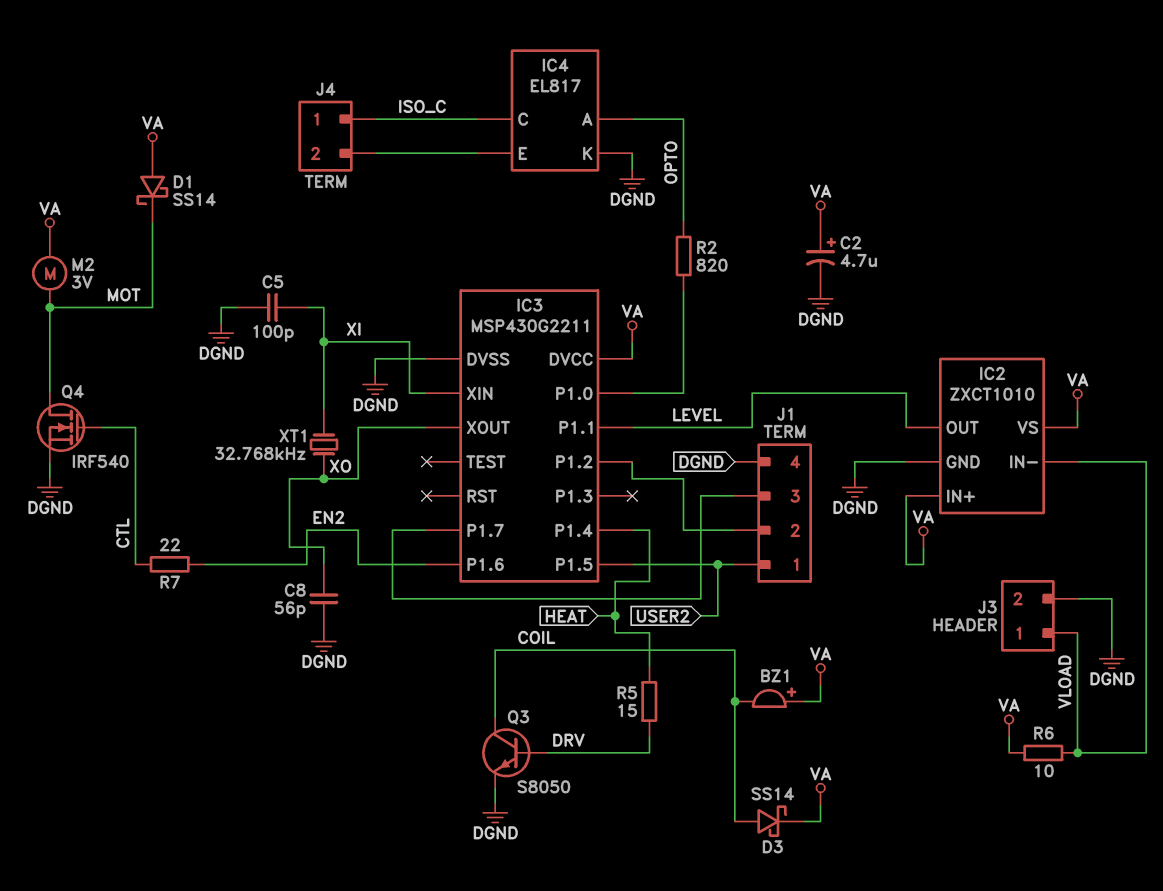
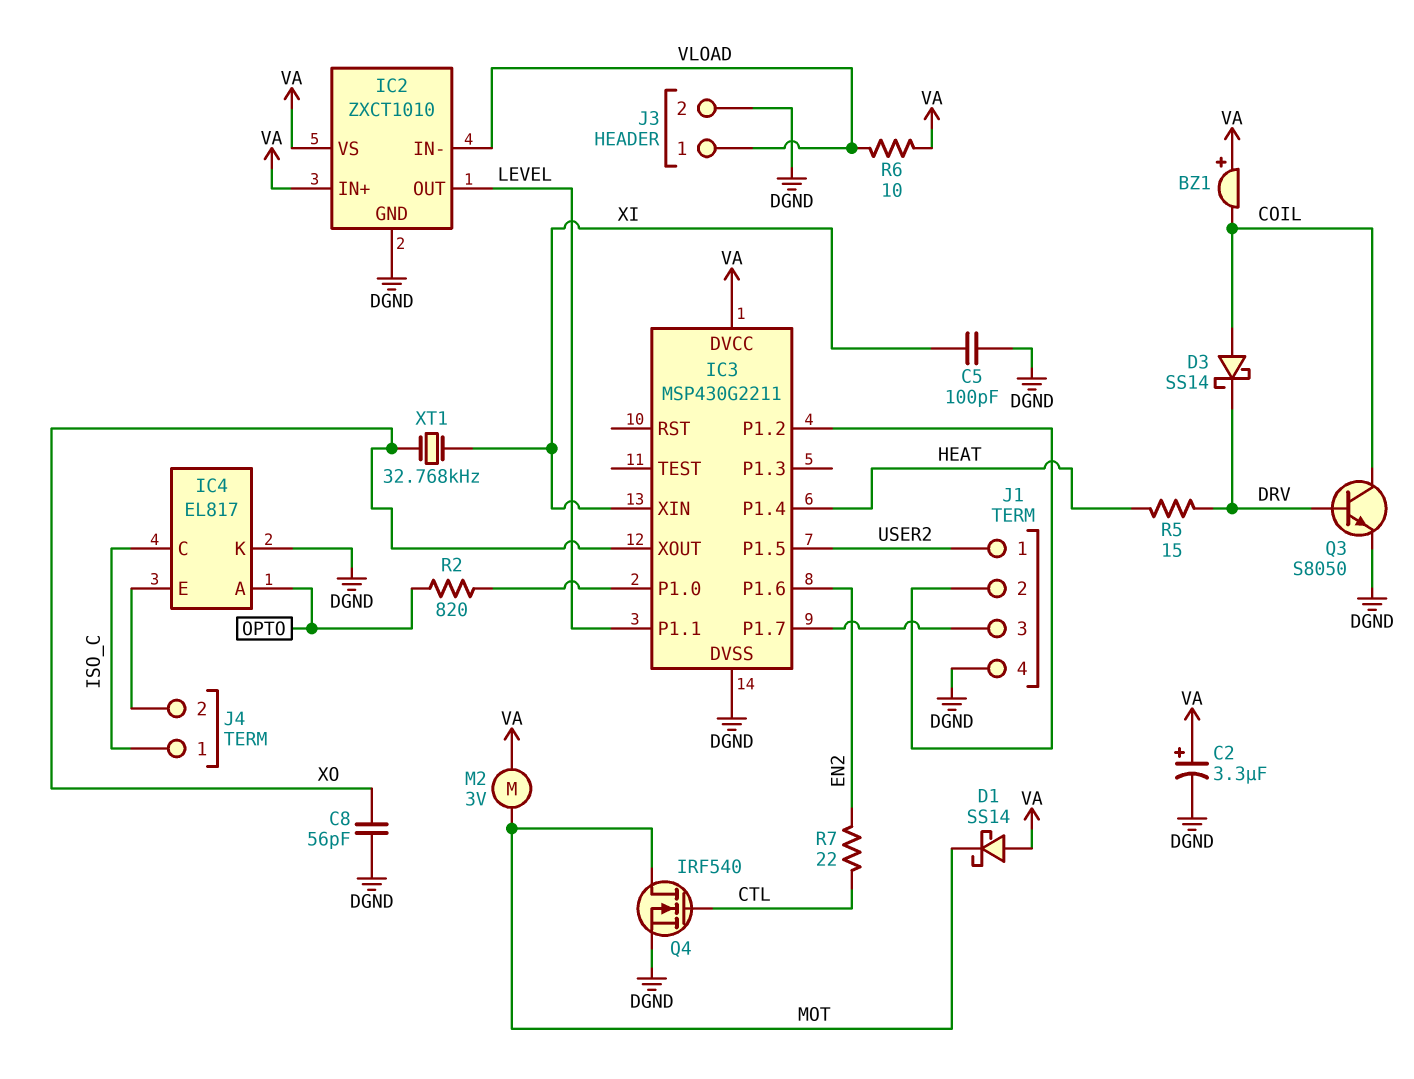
C2: 4.7uF (plus VA, minus DGND) -> 3.3uF (plus VA, minus DGND)
D3: schottky SS14 (A COIL, K VA) -> schottky SS14 (A COIL, K DRV)

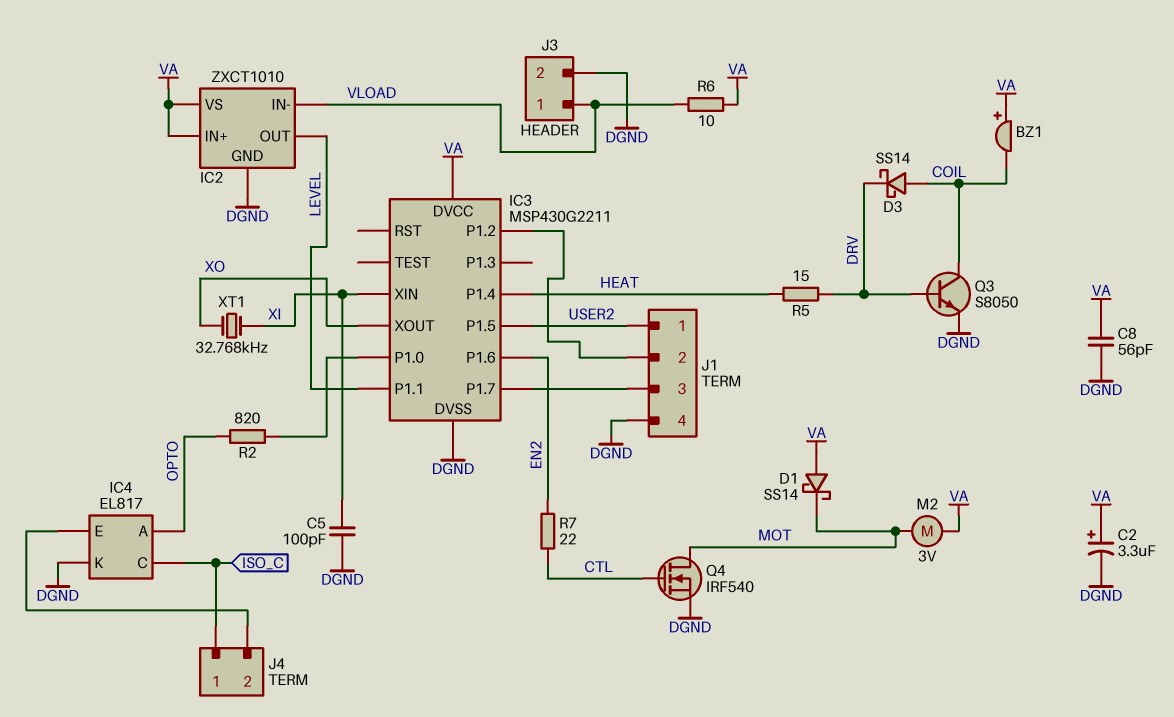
C8: 56pF (DGND, XO) -> 56pF (DGND, VA)

